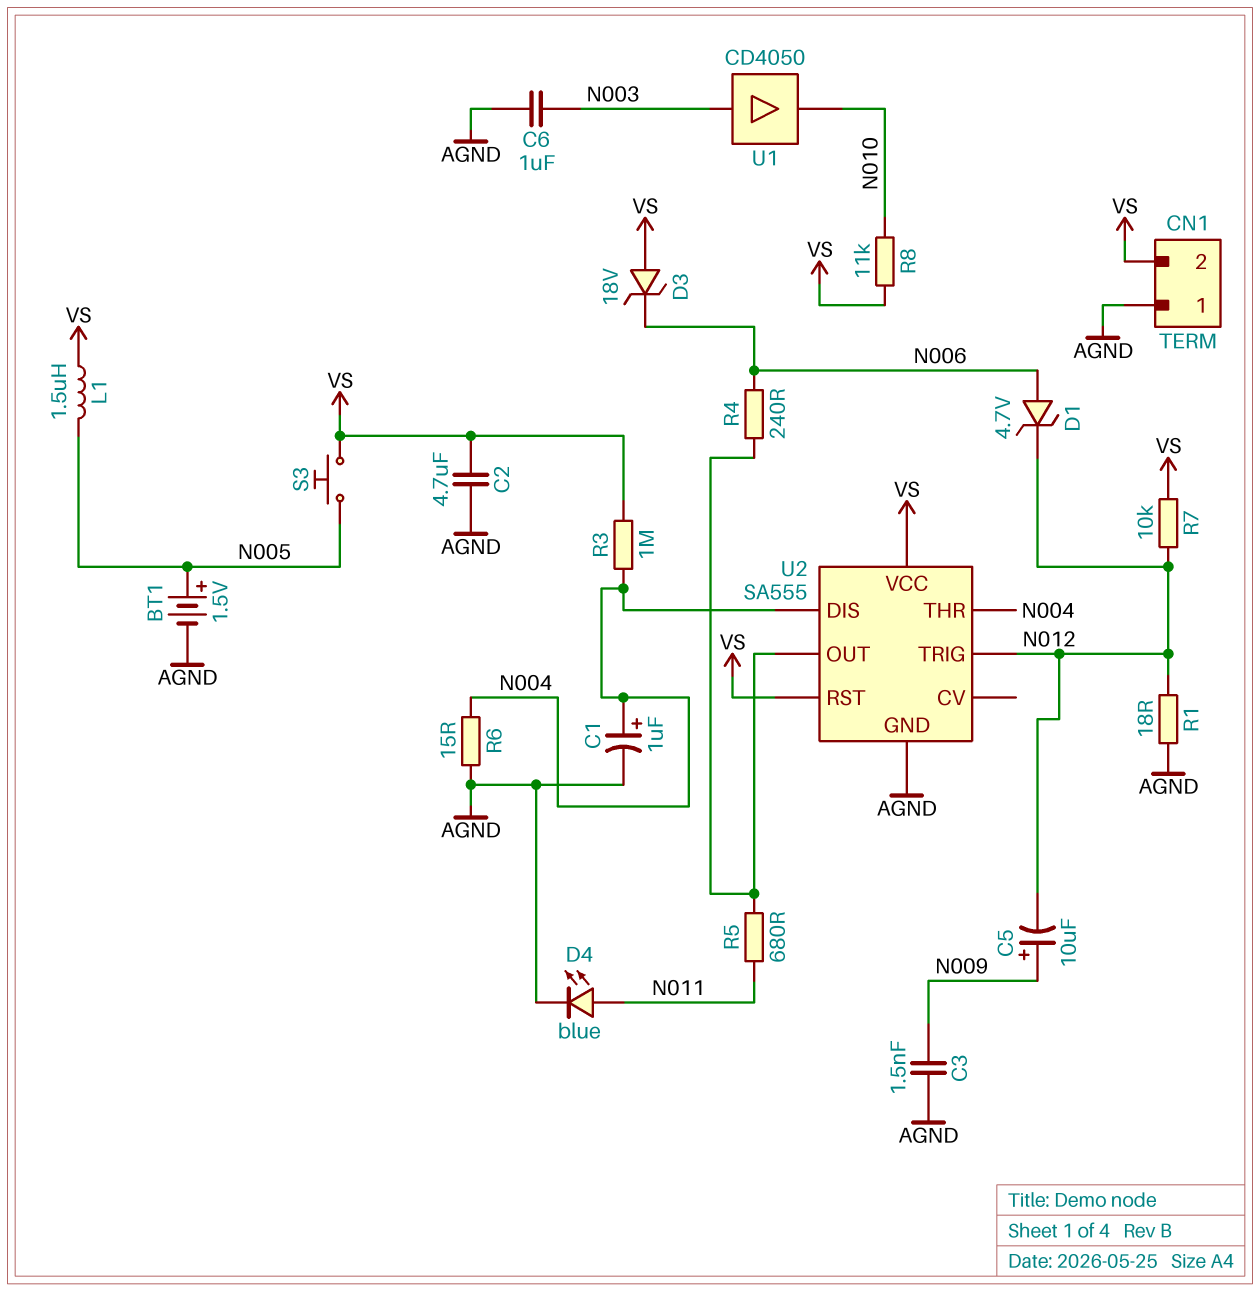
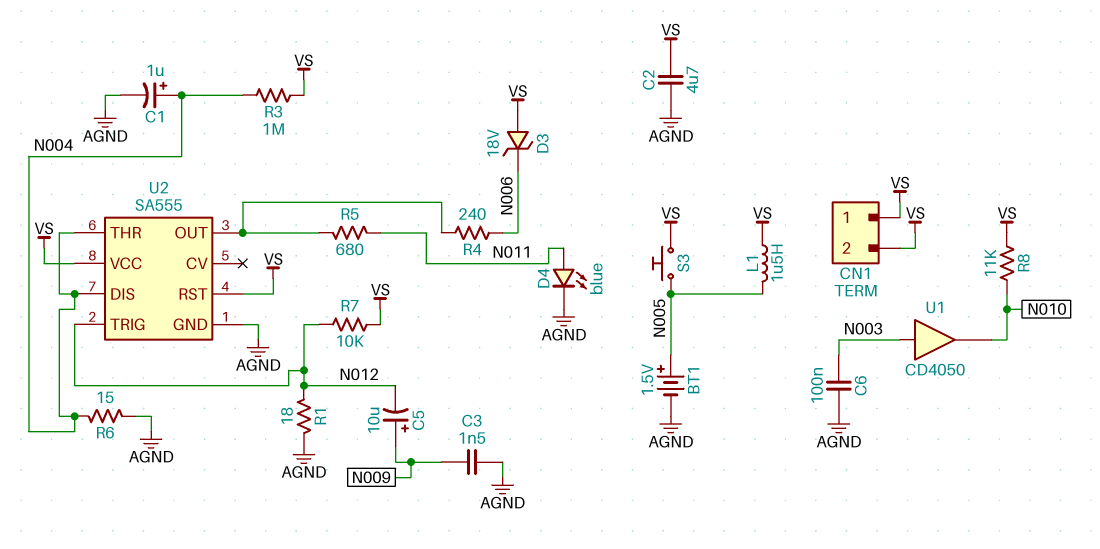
C6: 1uF (AGND, N003) -> 100nF (AGND, N003)
CN1 pin 1: AGND -> VS
D1: zener 4.7V (A N006, K N012) -> none

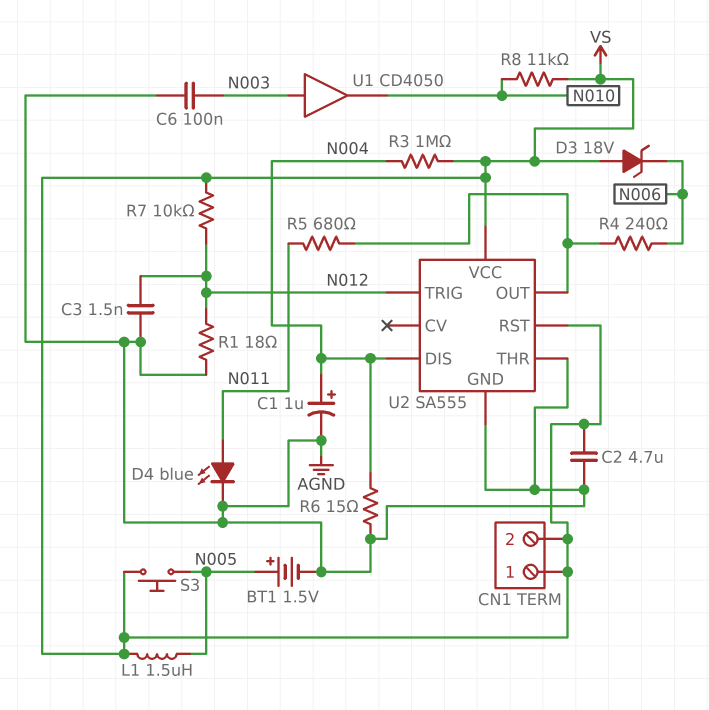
C3: 1.5nF (AGND, N009) -> 1.5nF (AGND, N012)
C5: 10uF (plus N009, minus N012) -> none
U2 pin THR: N004 -> AGND

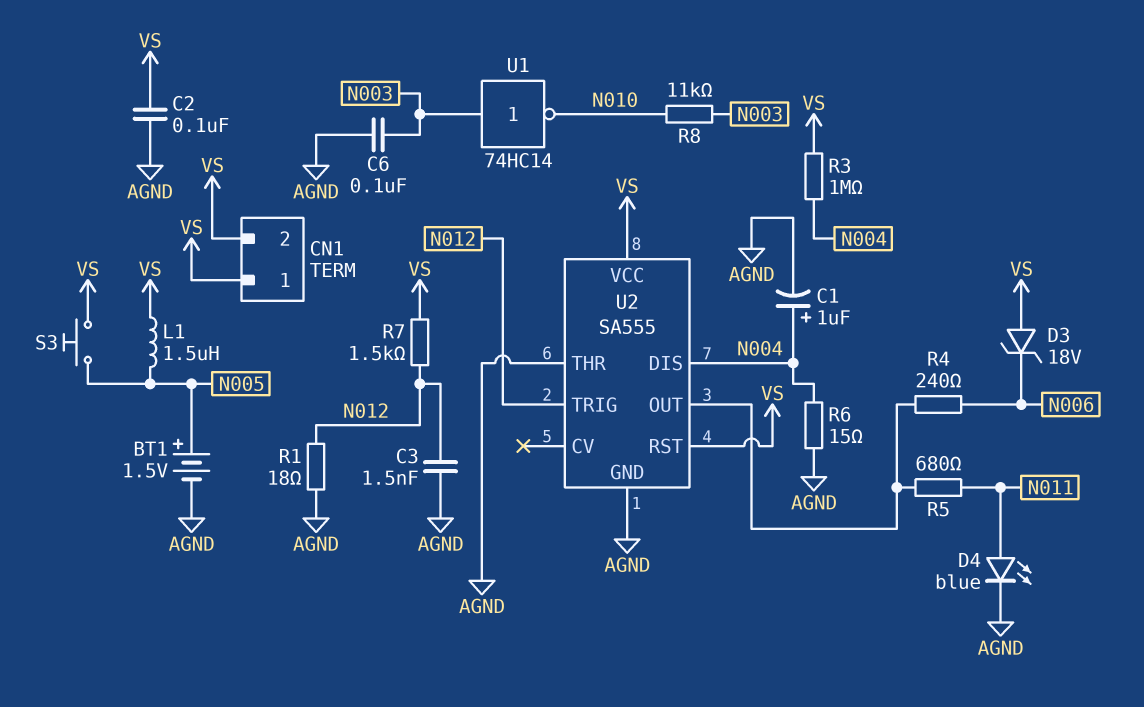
C2: 4.7uF (AGND, VS) -> 100nF (AGND, VS)
R7: 10k (N012, VS) -> 1.5k (N012, VS)
R8: 11k (N010, VS) -> 11k (N003, N010)
U1: buffer CD4050 (in N003, out N010) -> NOT 74HC14 (in N003, out N010)

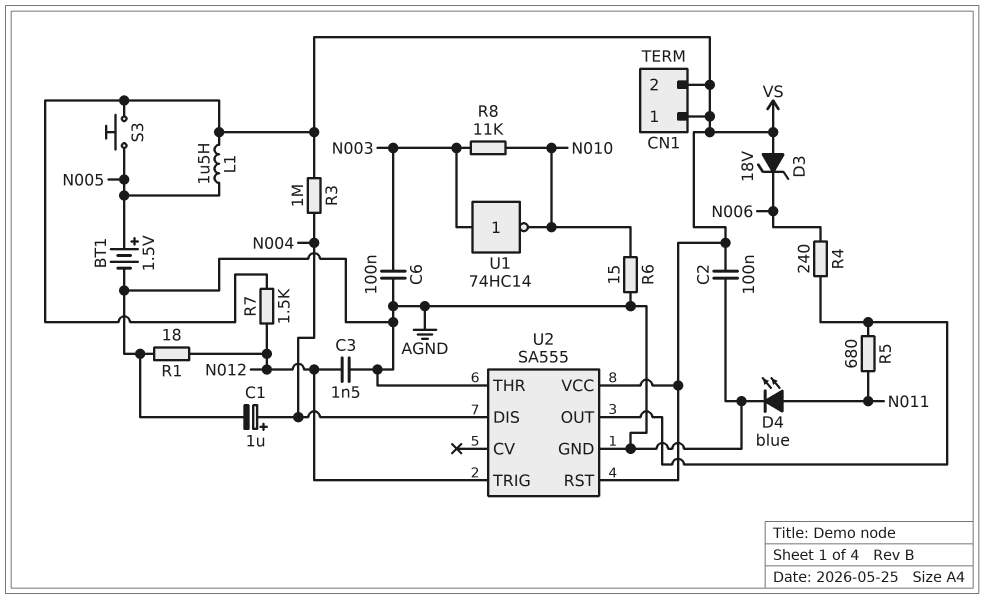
R6: 15 (AGND, N004) -> 15 (AGND, N010)

